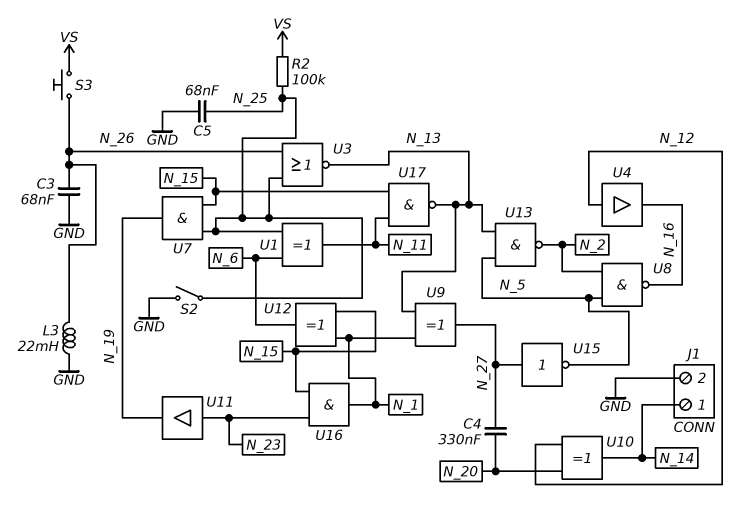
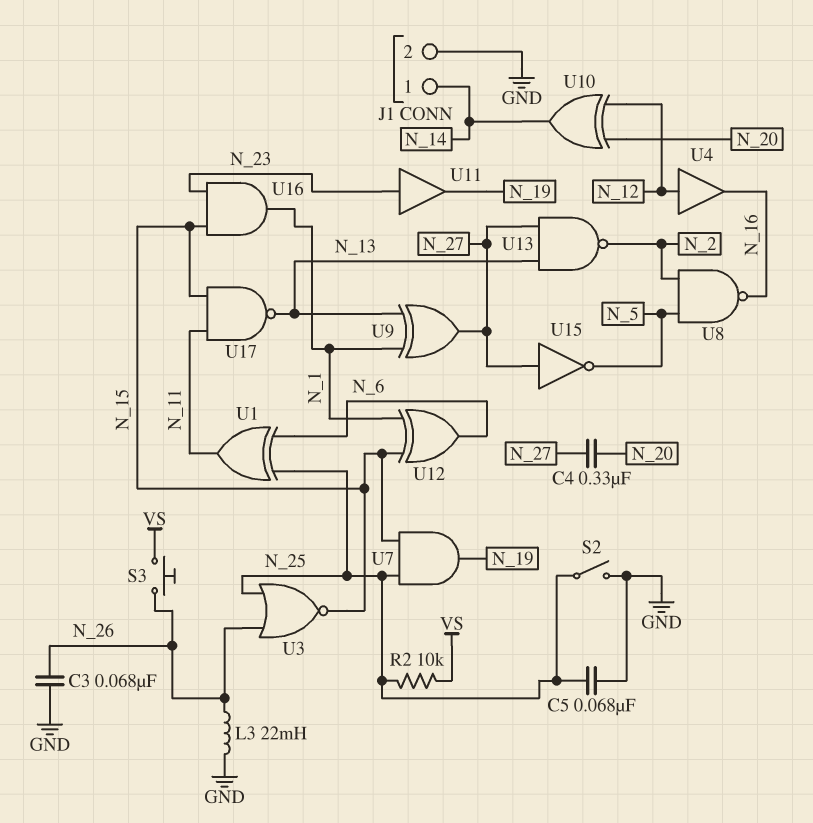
R2: 100k (N_25, VS) -> 10k (N_25, VS)
U3: NOR (in N_25, in N_26, out N_13) -> NOR (in N_25, in N_26, out N_15)
U13: NAND (in N_5, in N_13, out N_2) -> NAND (in N_13, in N_27, out N_2)

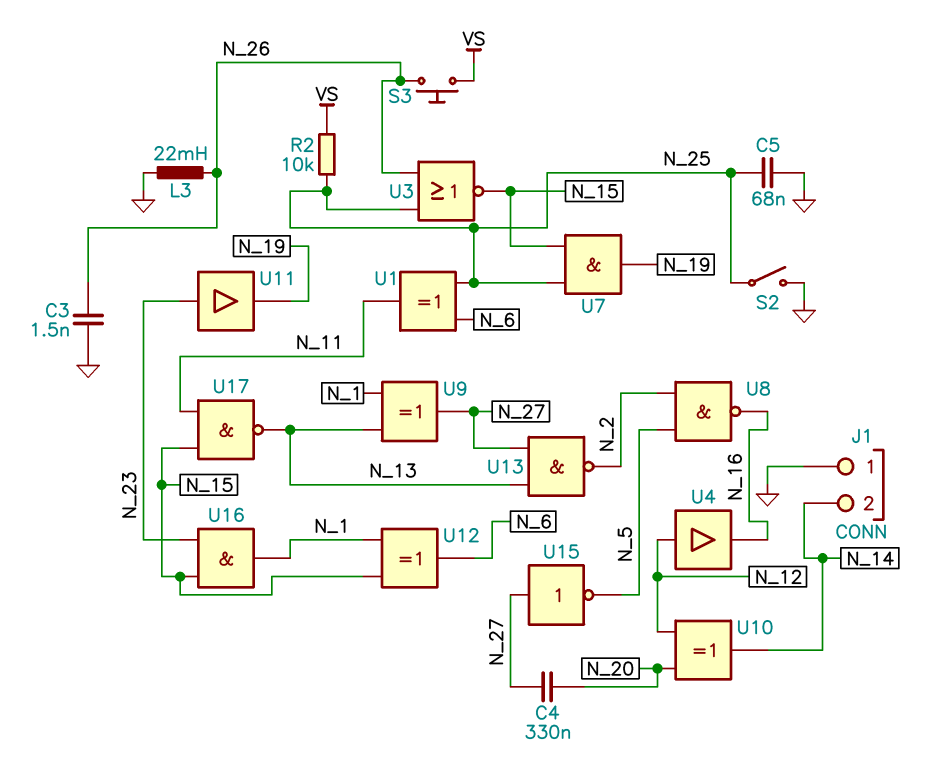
C3: 68nF (GND, N_26) -> 1.5nF (GND, N_26)
J1 pin 1: N_14 -> GND
J1 pin 2: GND -> N_14

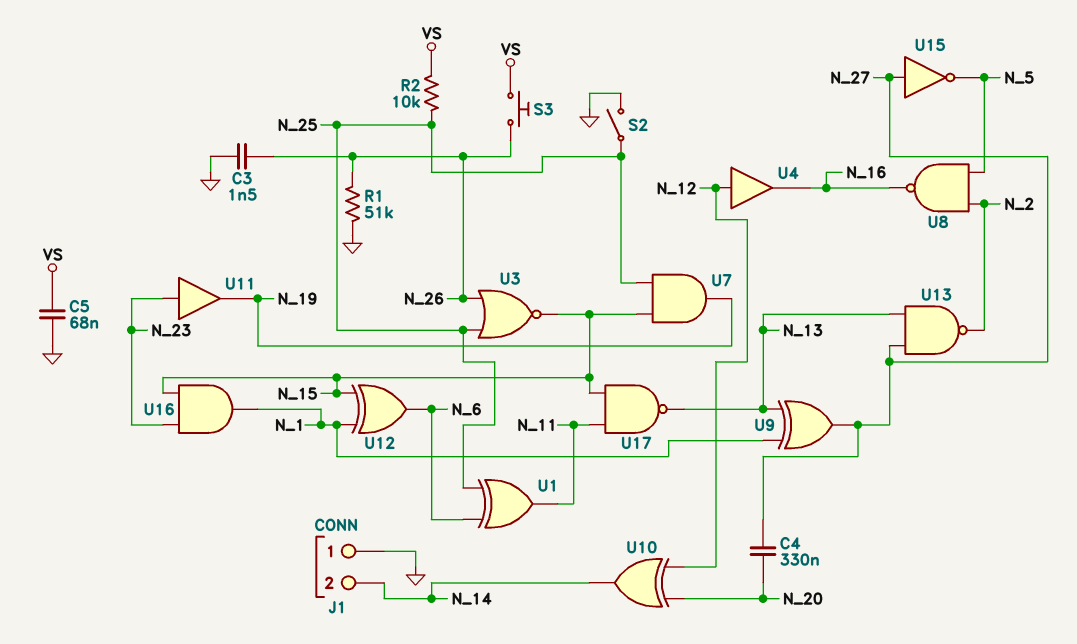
C5: 68nF (GND, N_25) -> 68nF (GND, VS)
L3: 22mH (GND, N_26) -> none
R1: none -> 51k (GND, N_26)

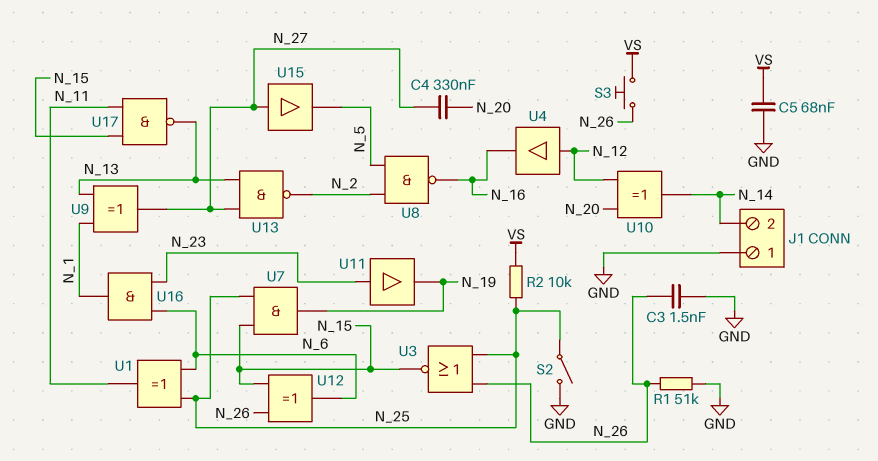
U12: XOR (in N_1, in N_15, out N_6) -> XOR (in N_15, in N_26, out N_6)
U15: NOT (in N_27, out N_5) -> buffer (in N_27, out N_5)
U16: AND (in N_15, in N_23, out N_1) -> AND (in N_6, in N_23, out N_1)

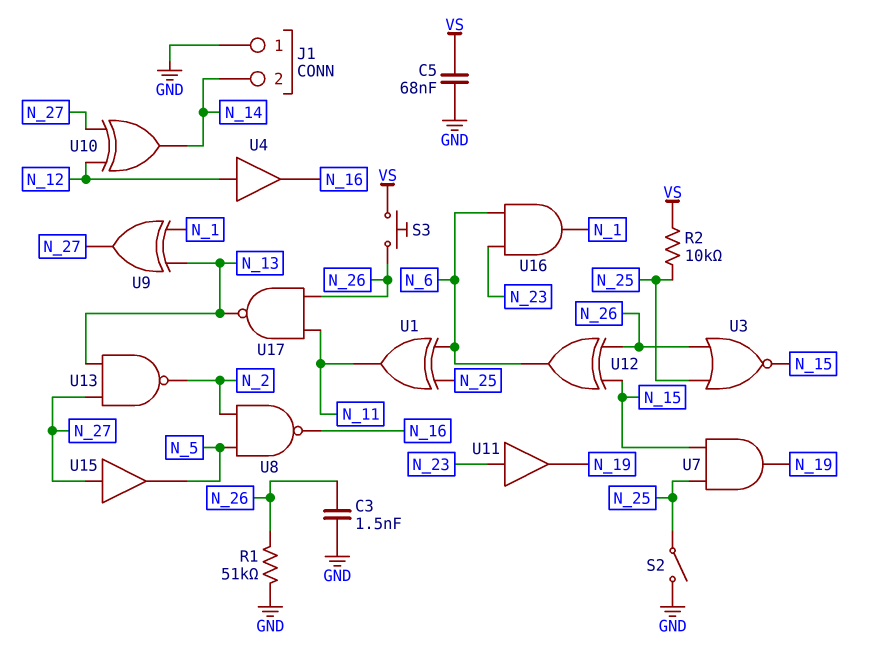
C4: 330nF (N_20, N_27) -> none
U10: XOR (in N_12, in N_20, out N_14) -> XOR (in N_12, in N_27, out N_14)
U17: NAND (in N_11, in N_15, out N_13) -> NAND (in N_11, in N_26, out N_13)

